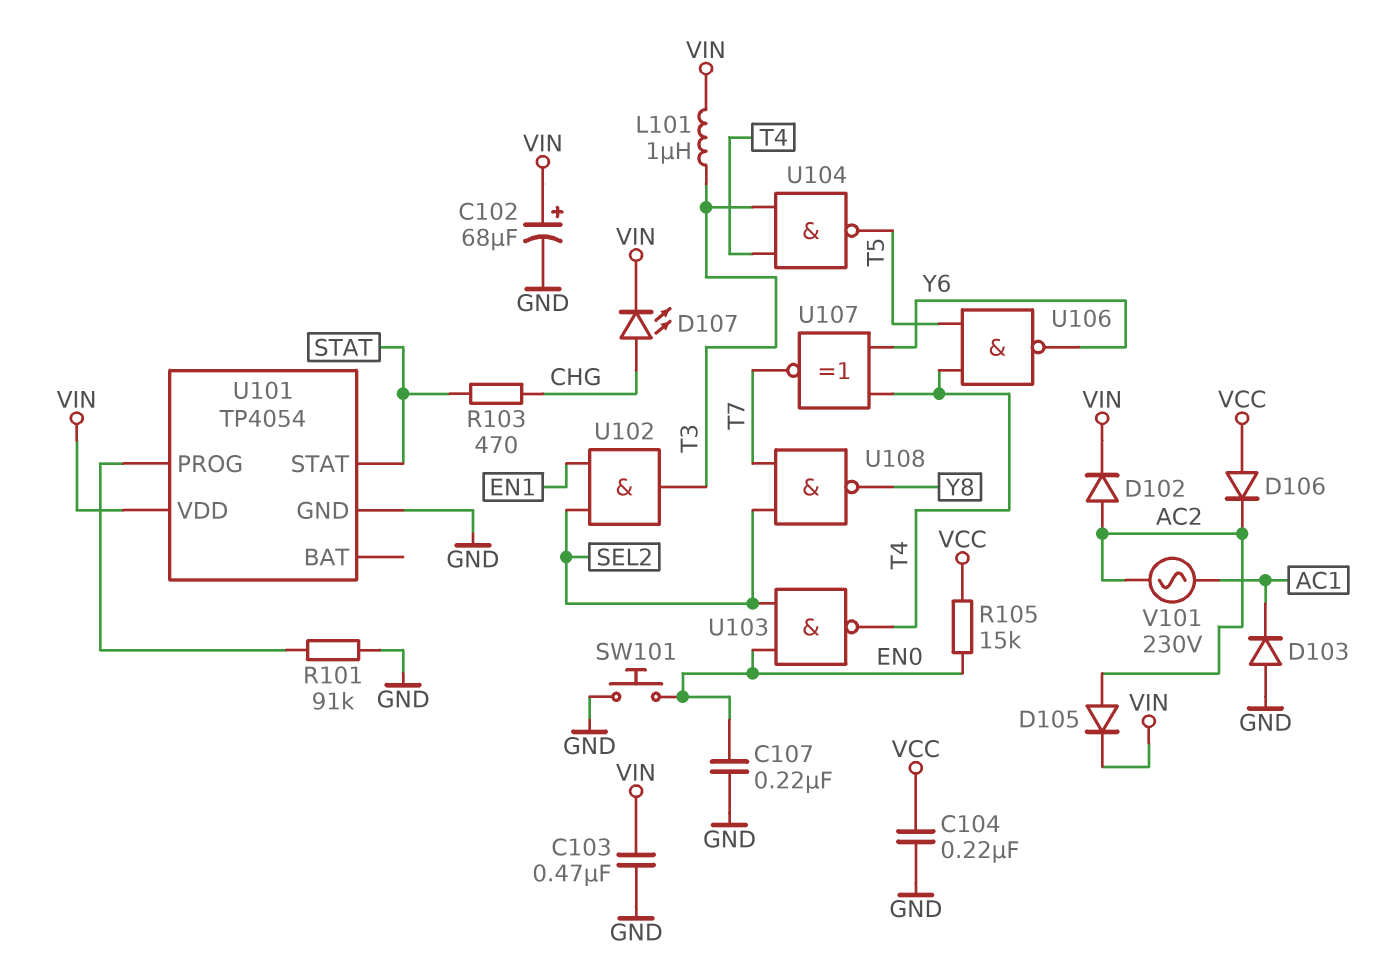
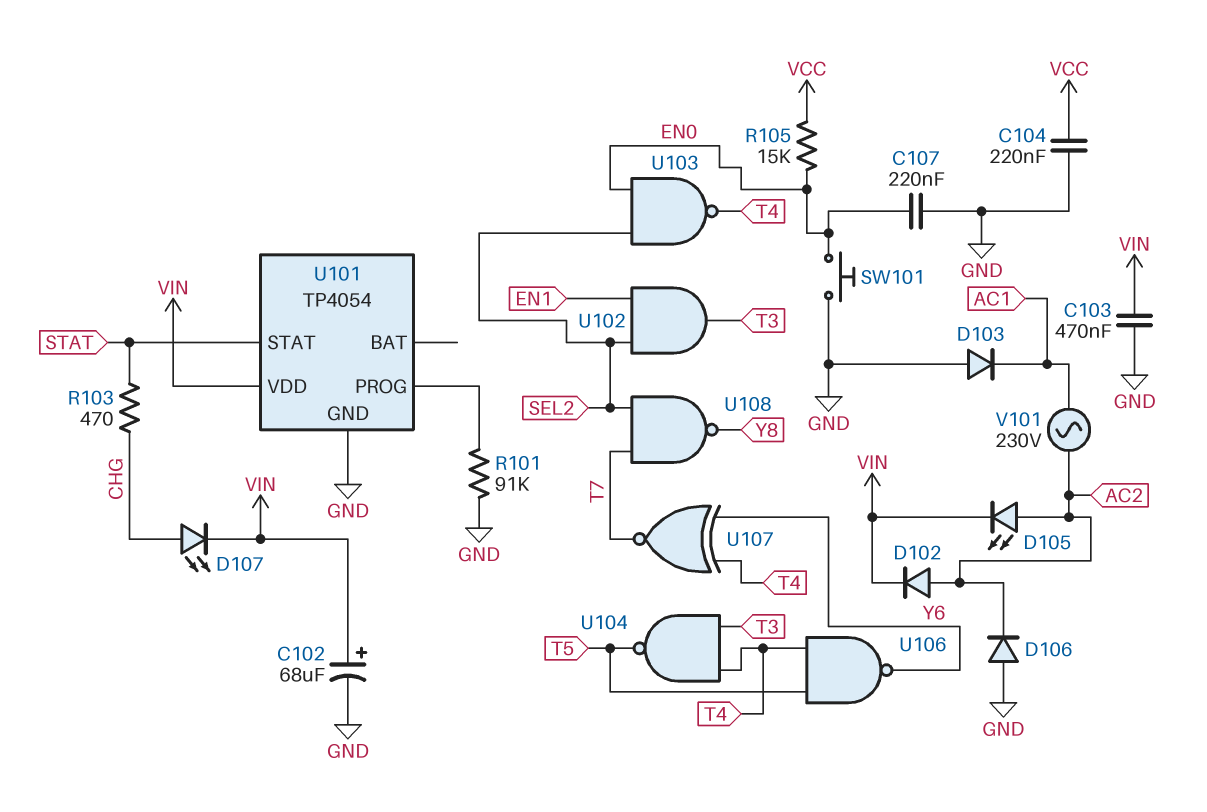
D105: diode (A AC2, K VIN) -> LED (A AC2, K VIN)
D106: diode (A VCC, K AC2) -> diode (A GND, K AC2)
L101: 1uH (T3, VIN) -> none

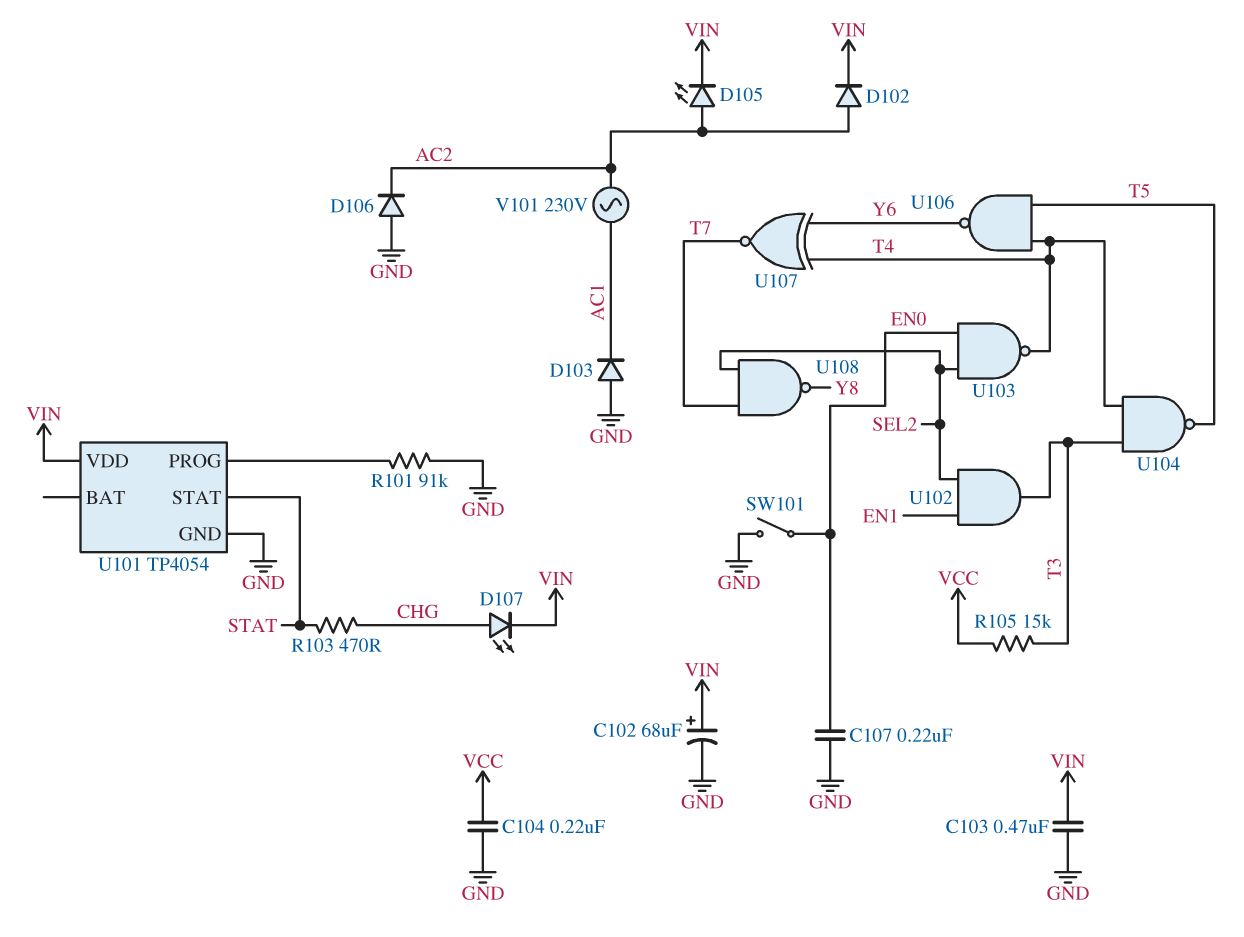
R105: 15k (EN0, VCC) -> 15k (T3, VCC)
SW101: button (EN0, GND) -> switch (EN0, GND)

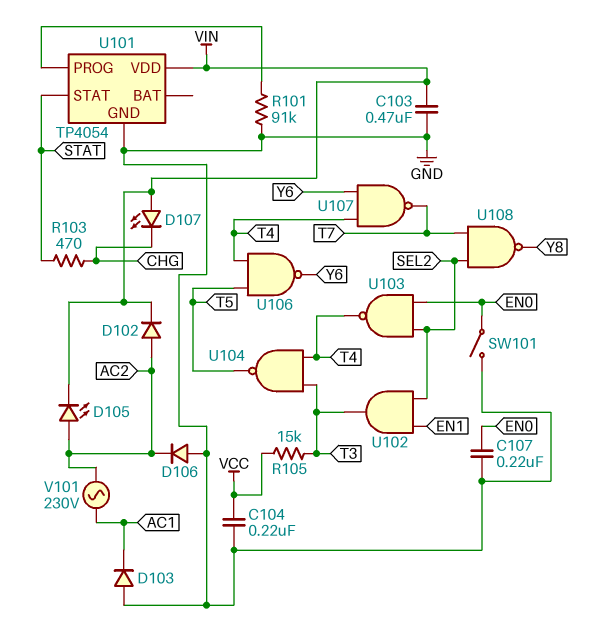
C102: 68uF (plus VIN, minus GND) -> none
D107: LED (A CHG, K VIN) -> LED (A VIN, K CHG)
U107: XNOR (in T4, in Y6, out T7) -> NAND (in T4, in Y6, out T7)

